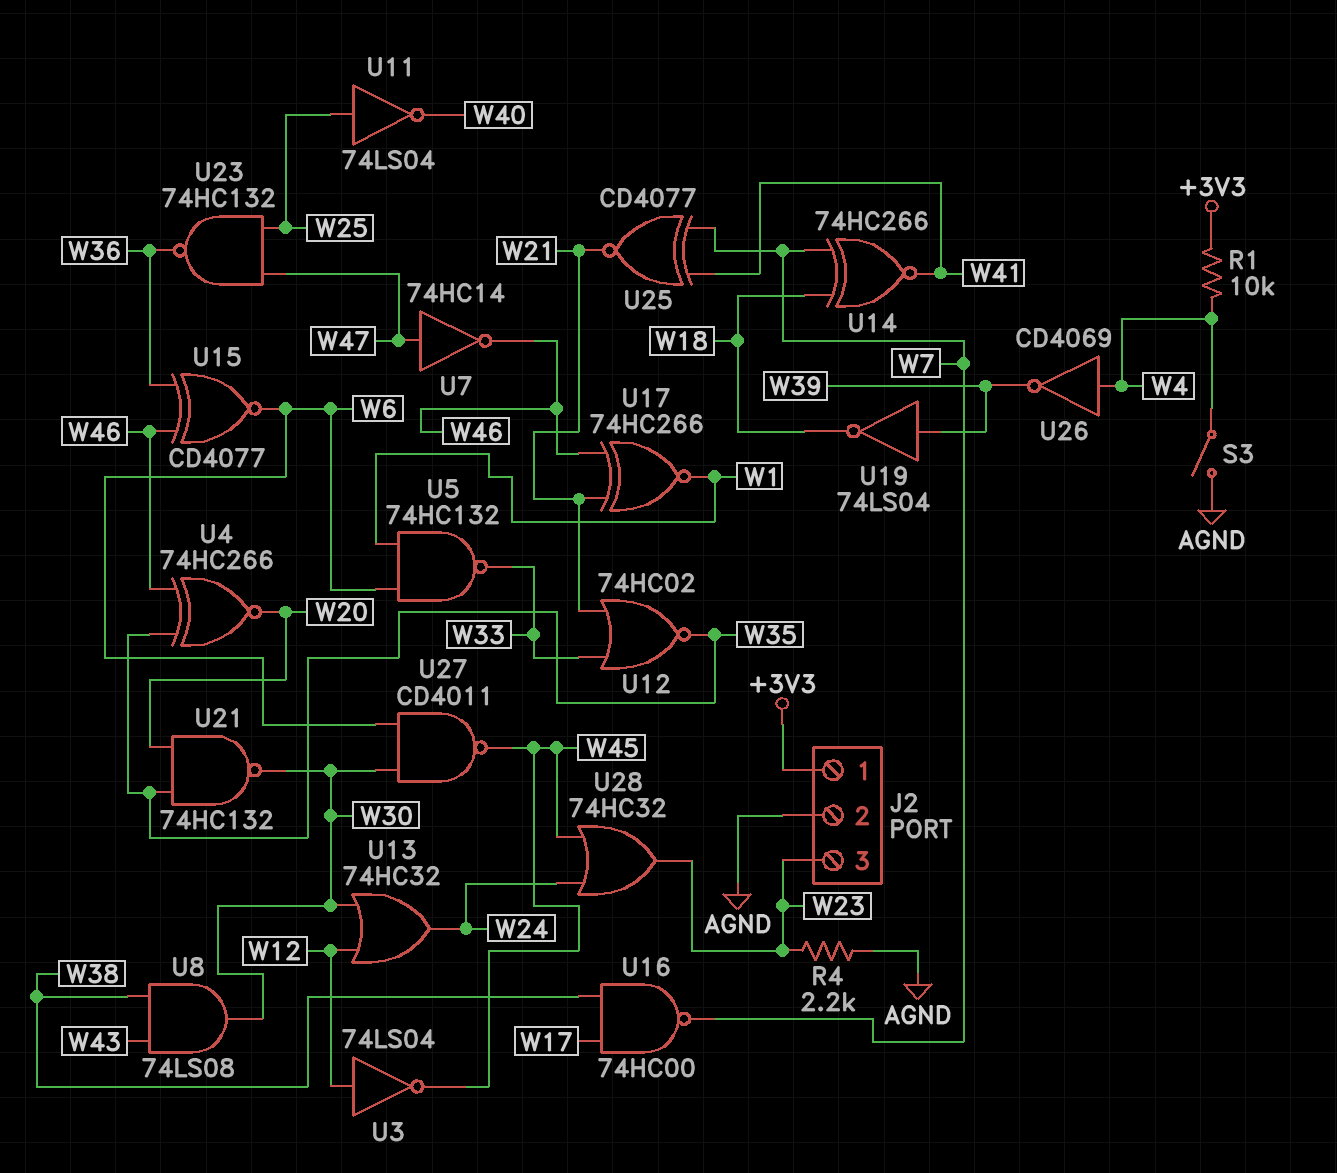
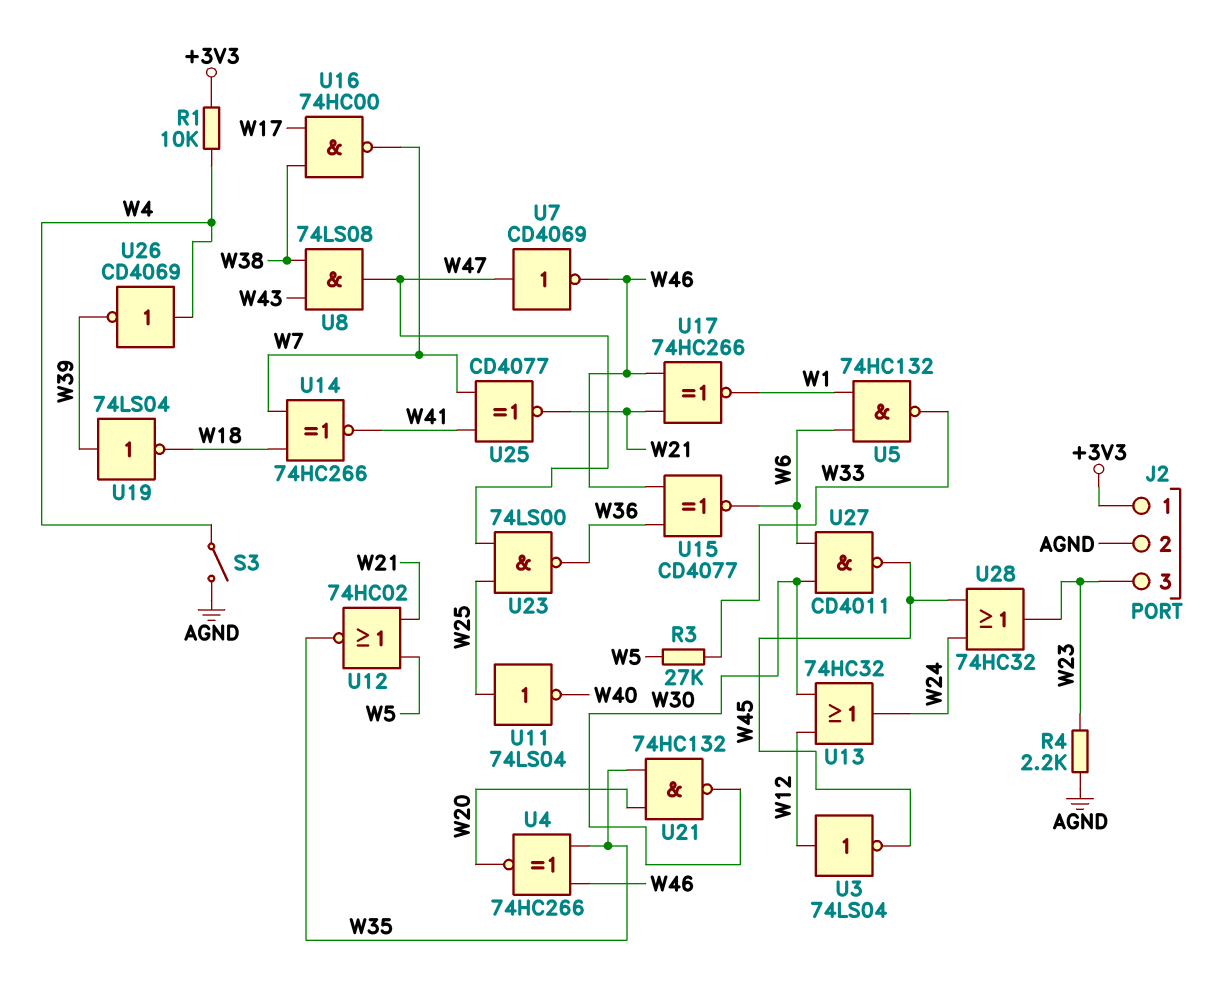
R3: none -> 27k (W5, W33)
U7: NOT 74HC14 (in W47, out W46) -> NOT CD4069 (in W47, out W46)
U8: AND 74LS08 (in W38, in W43, out W30) -> AND 74LS08 (in W38, in W43, out W47)
U12: NOR 74HC02 (in W21, in W33, out W35) -> NOR 74HC02 (in W5, in W21, out W35)
U23: NAND 74HC132 (in W25, in W47, out W36) -> NAND 74LS00 (in W25, in W47, out W36)

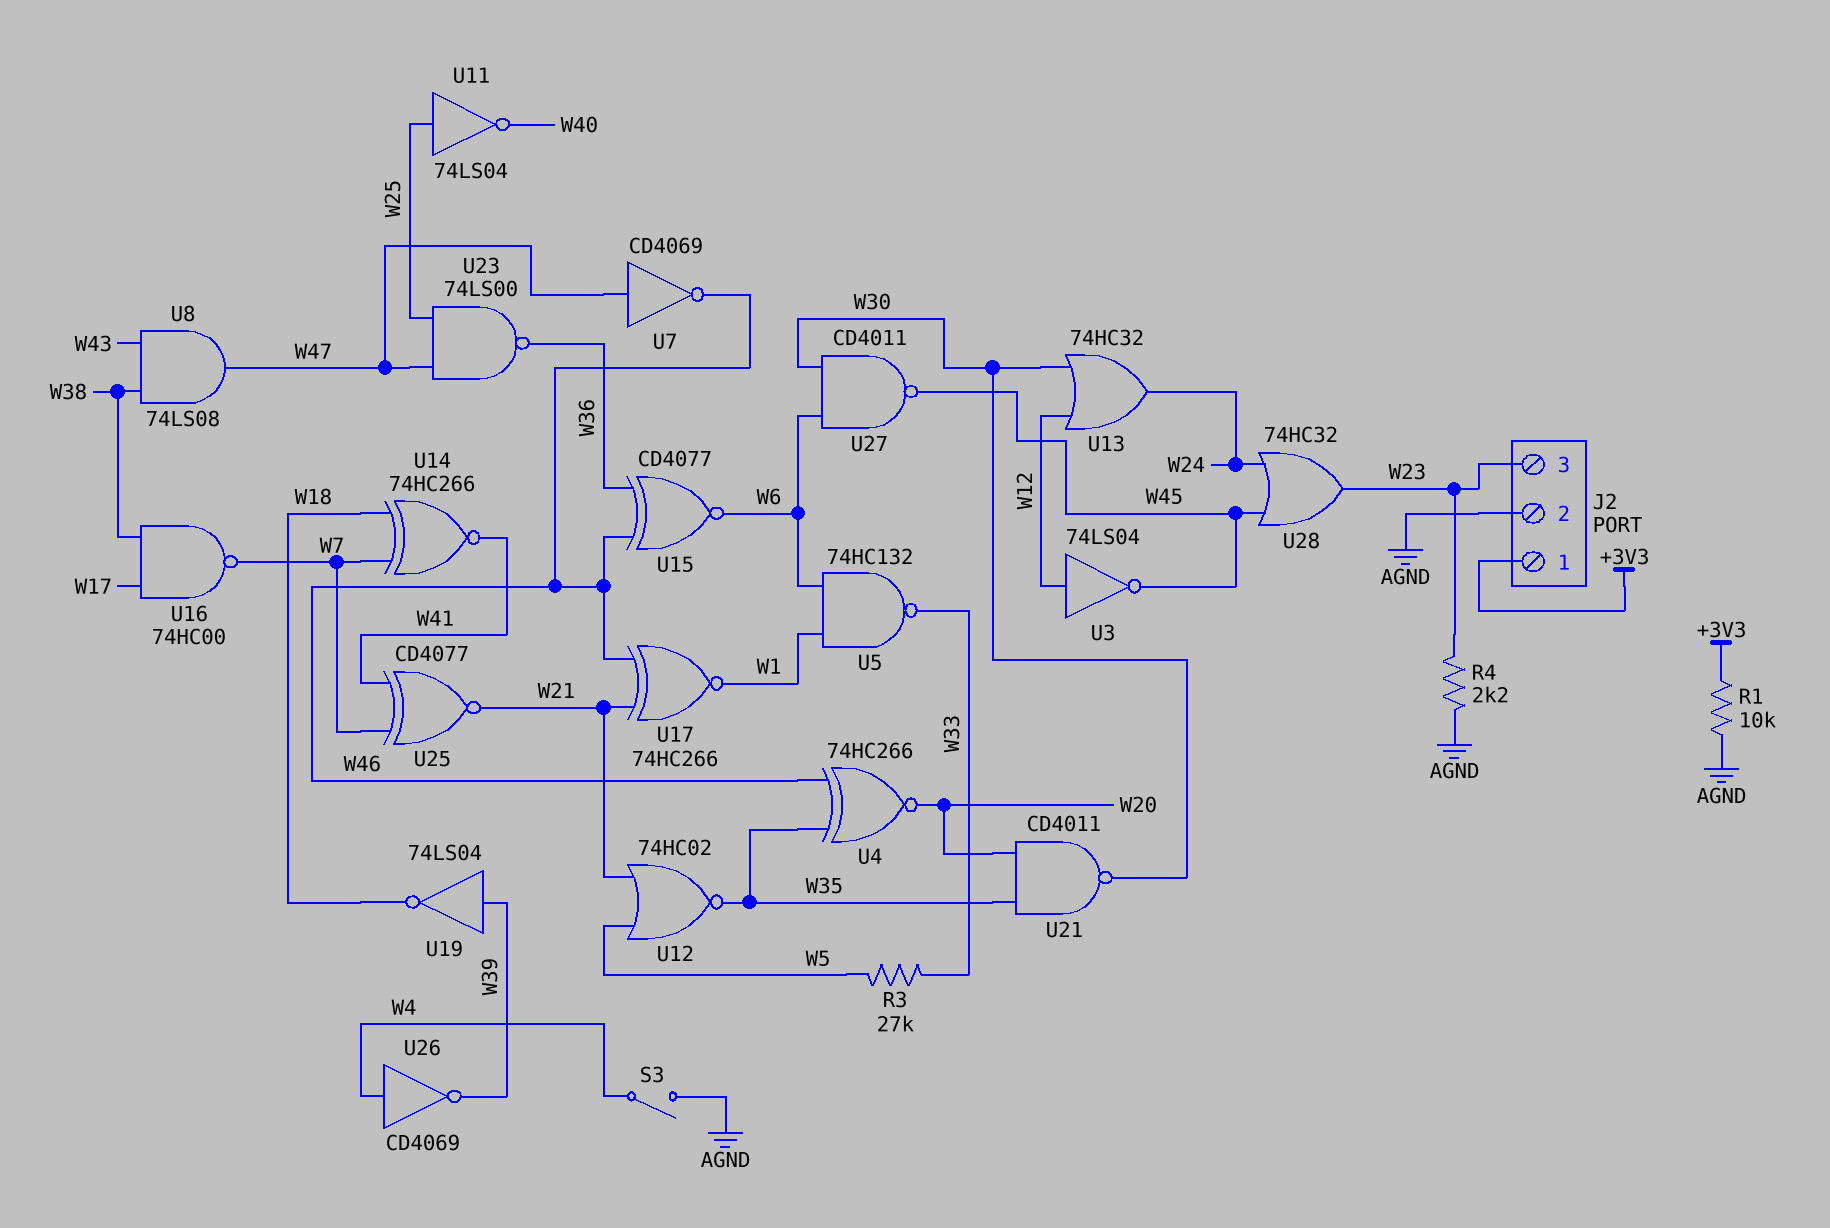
R1: 10k (+3V3, W4) -> 10k (+3V3, AGND)
U21: NAND 74HC132 (in W20, in W35, out W30) -> NAND CD4011 (in W20, in W35, out W30)

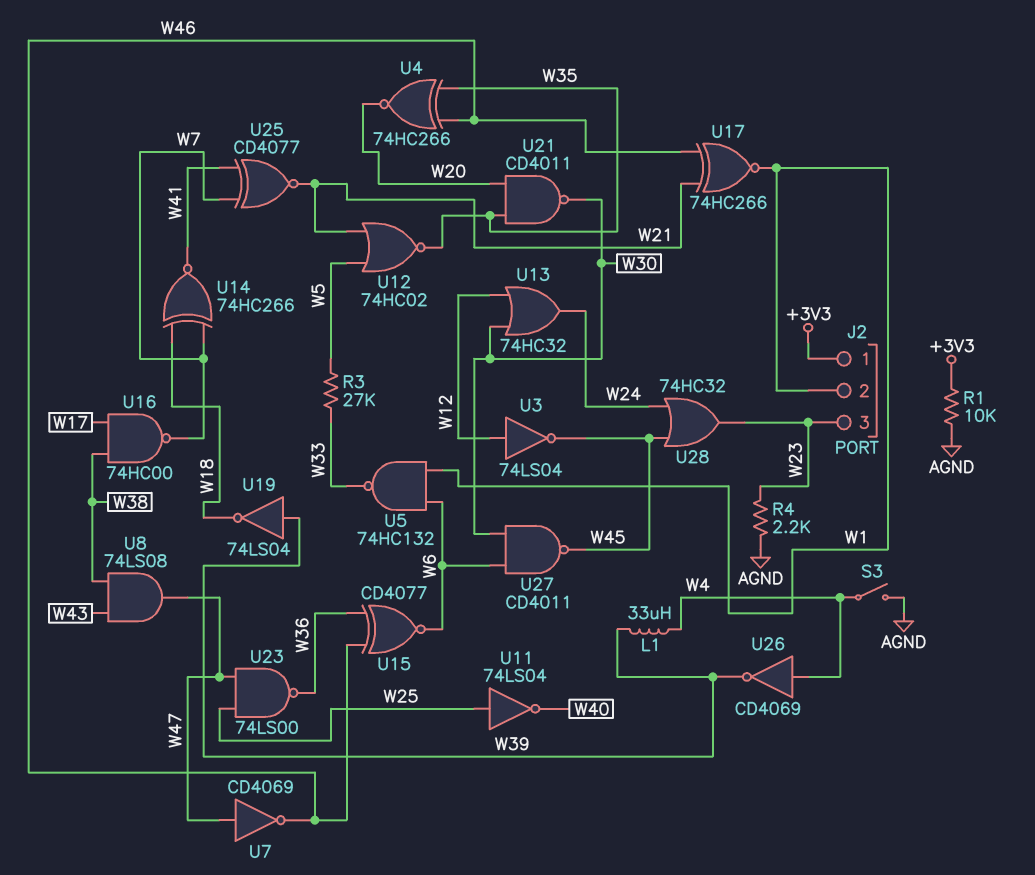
J2 pin 2: AGND -> W1
L1: none -> 33uH (W4, W39)

